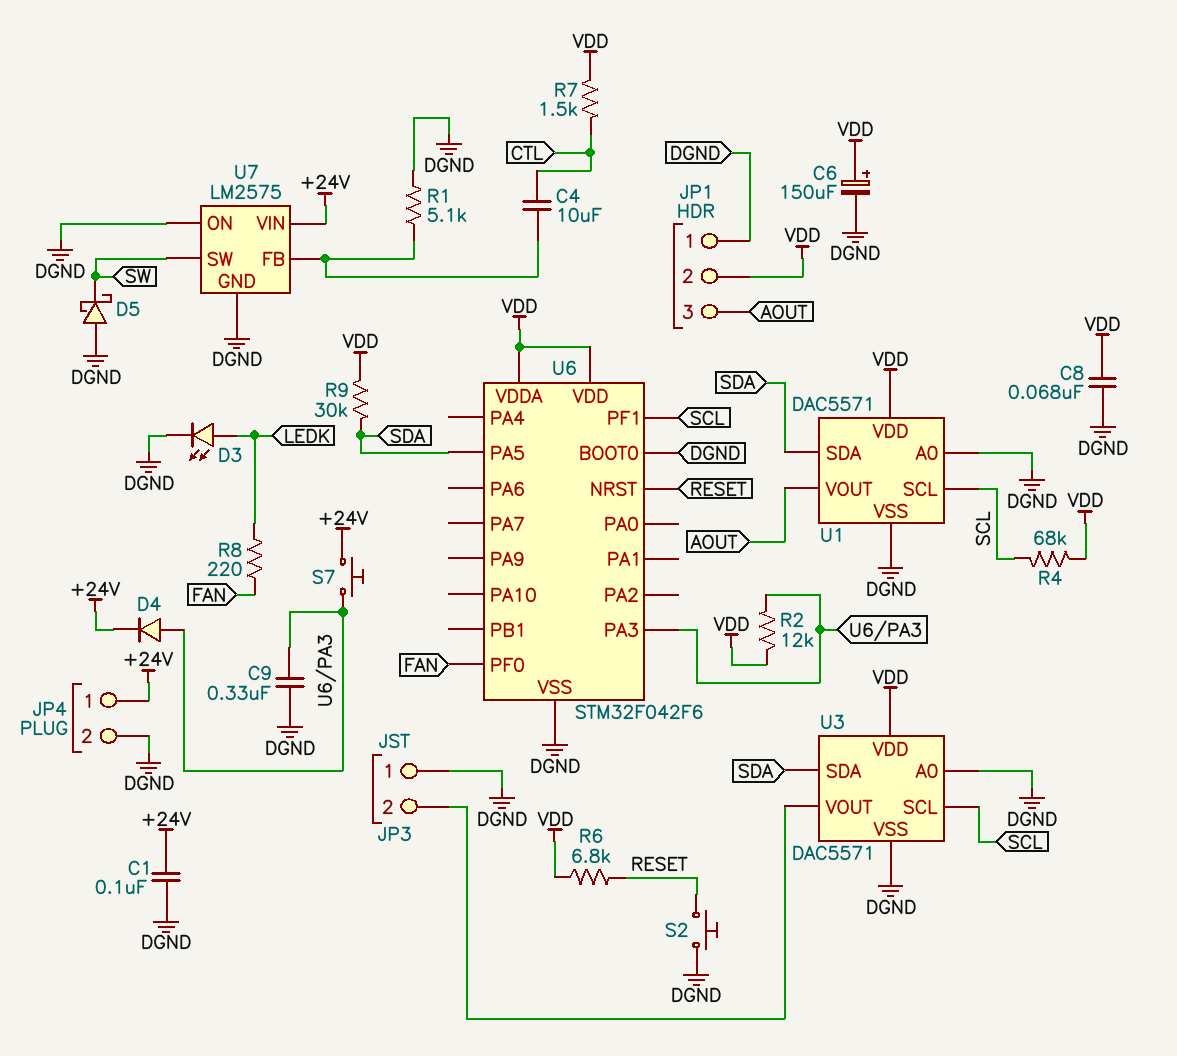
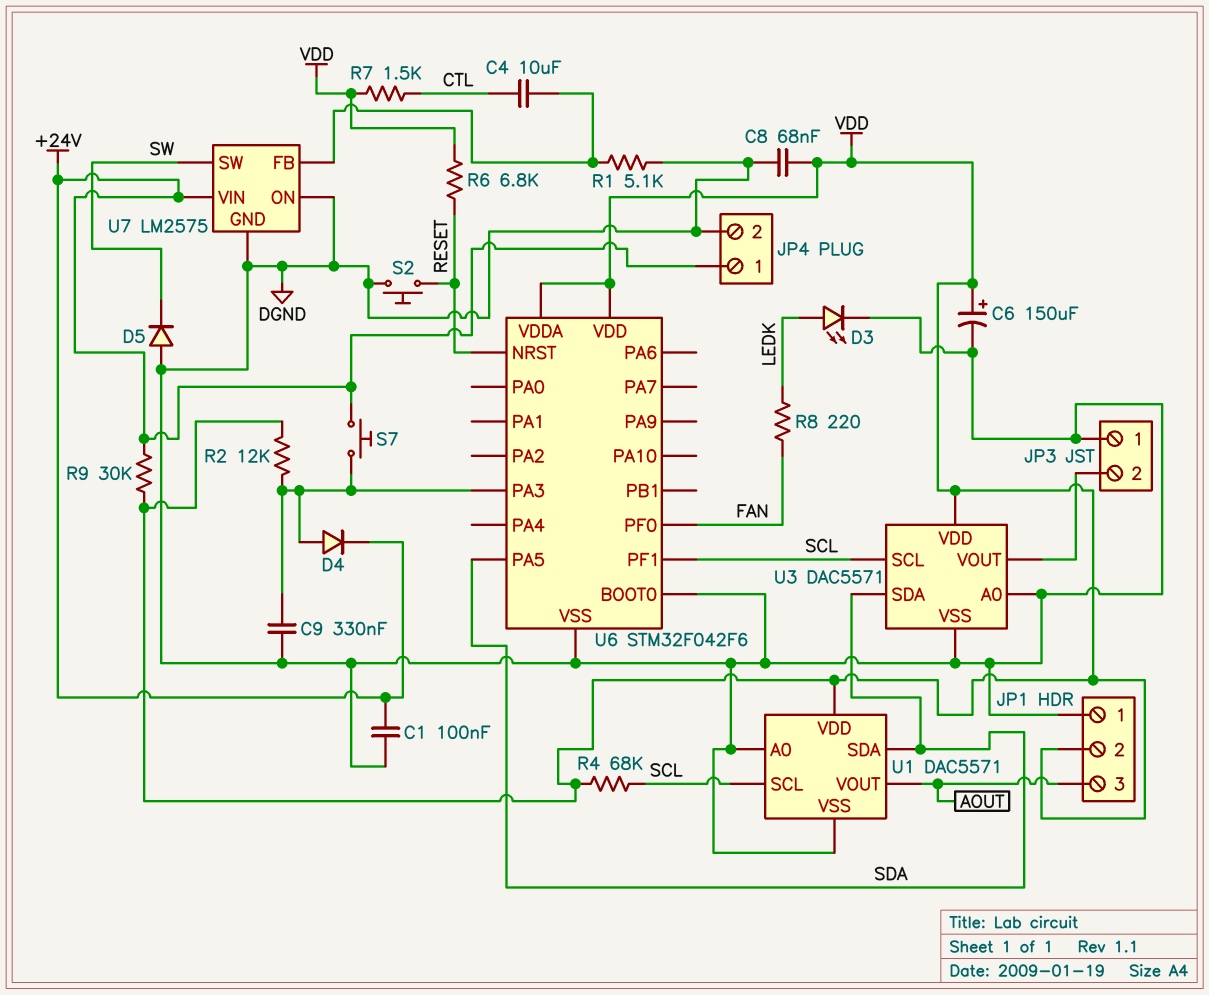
D5: schottky (A DGND, K SW) -> diode (A DGND, K SW)
R9: 30k (SDA, VDD) -> 30k (+24V, VDD)

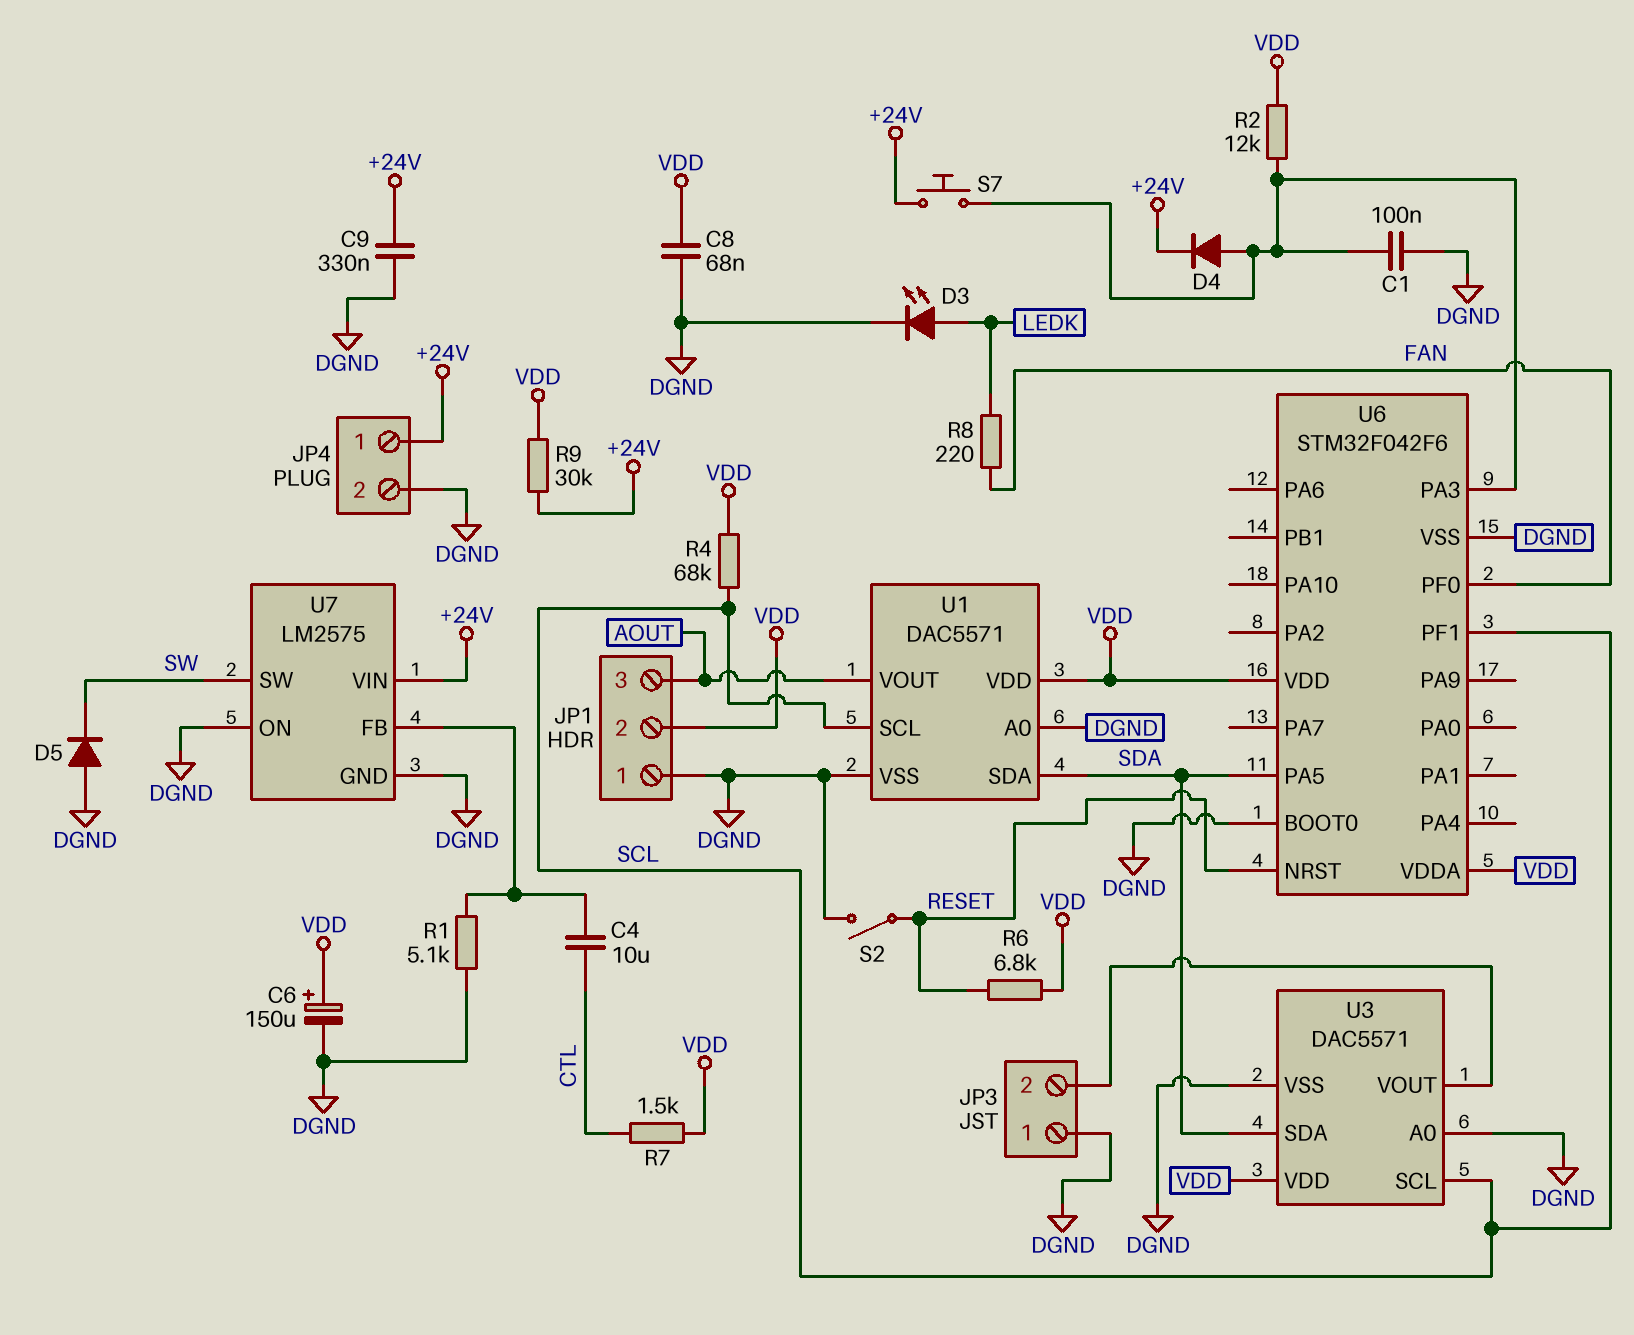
C1: 100nF (+24V, DGND) -> 100nF (DGND, U6/PA3)
C9: 330nF (DGND, U6/PA3) -> 330nF (+24V, DGND)
S2: button (DGND, RESET) -> switch (DGND, RESET)

